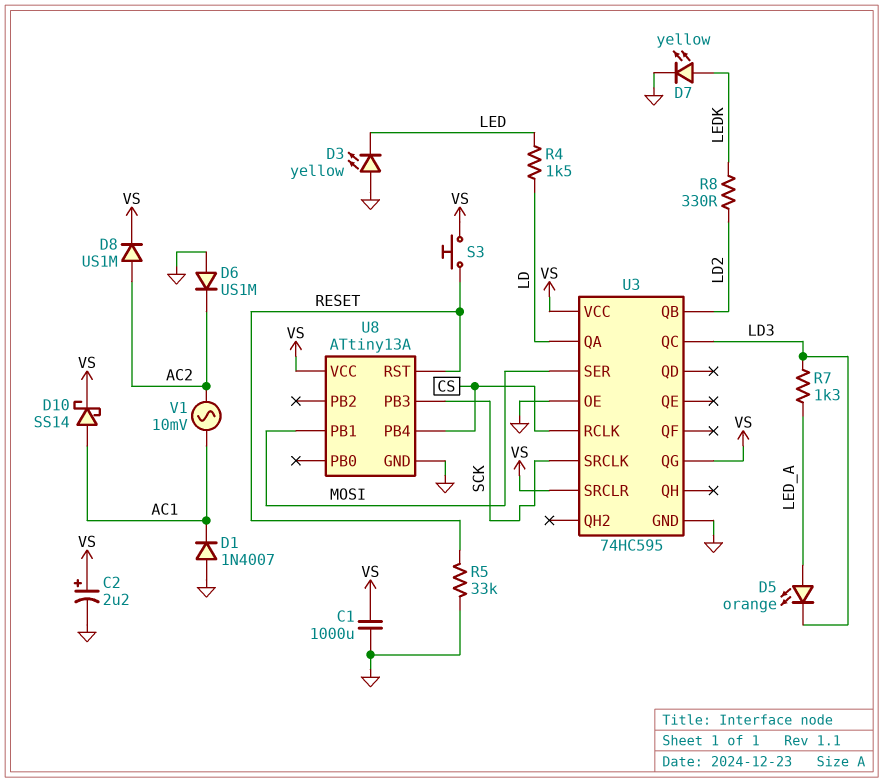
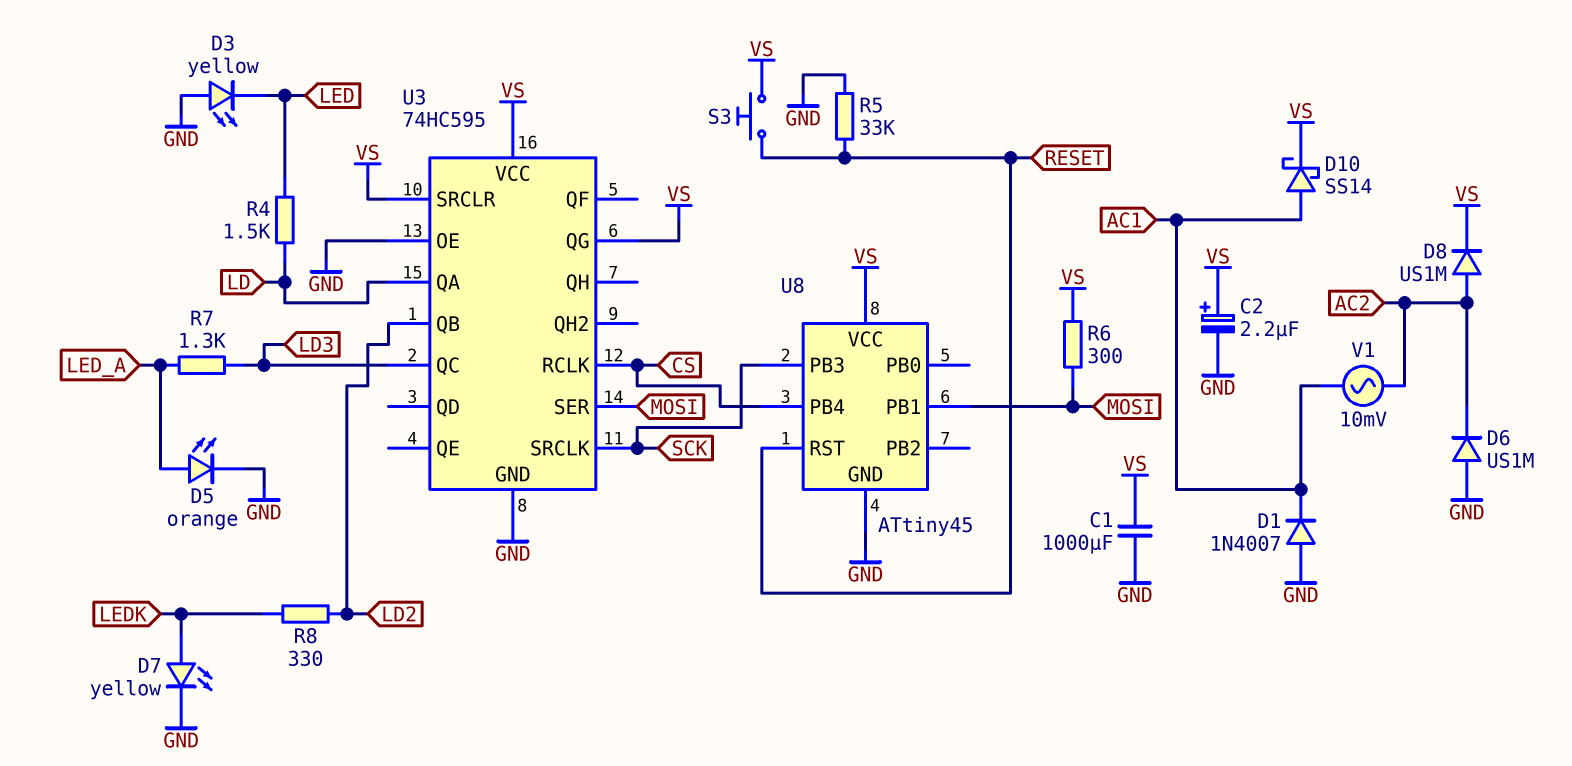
D5: LED orange (A LED_A, K LD3) -> LED orange (A LED_A, K GND)
R6: none -> 300 (MOSI, VS)
U8: ATtiny13A -> ATtiny45

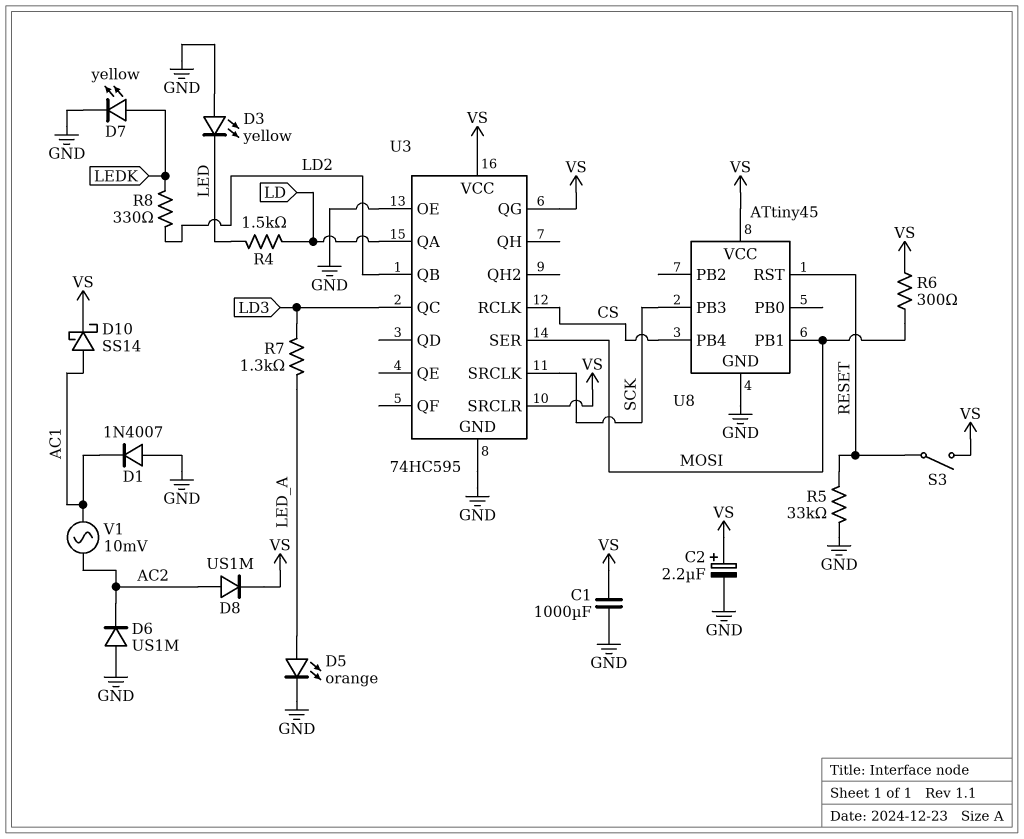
S3: button (RESET, VS) -> switch (RESET, VS)

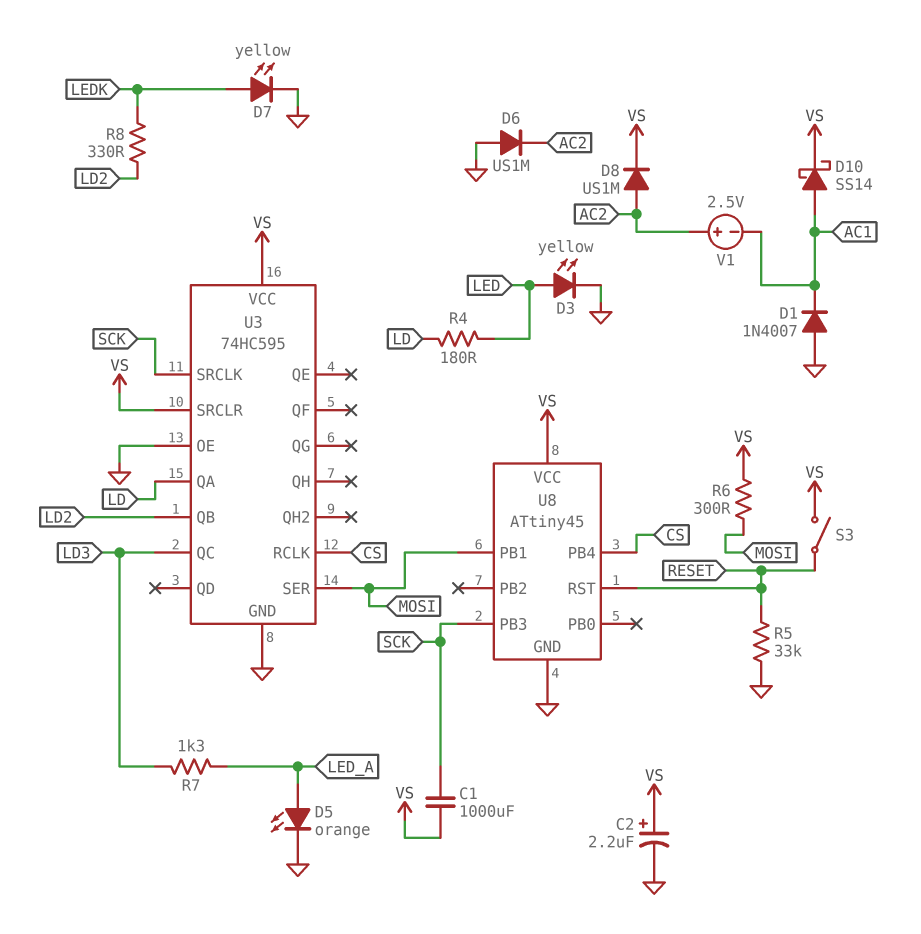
C1: 1000uF (GND, VS) -> 1000uF (SCK, VS)
D3: LED yellow (A GND, K LED) -> LED yellow (A LED, K GND)
R4: 1.5k (LD, LED) -> 180 (LD, LED)
U3 pin QG: VS -> none
V1: AC 10mV (AC1, AC2) -> 2.5V (plus AC2, minus AC1)

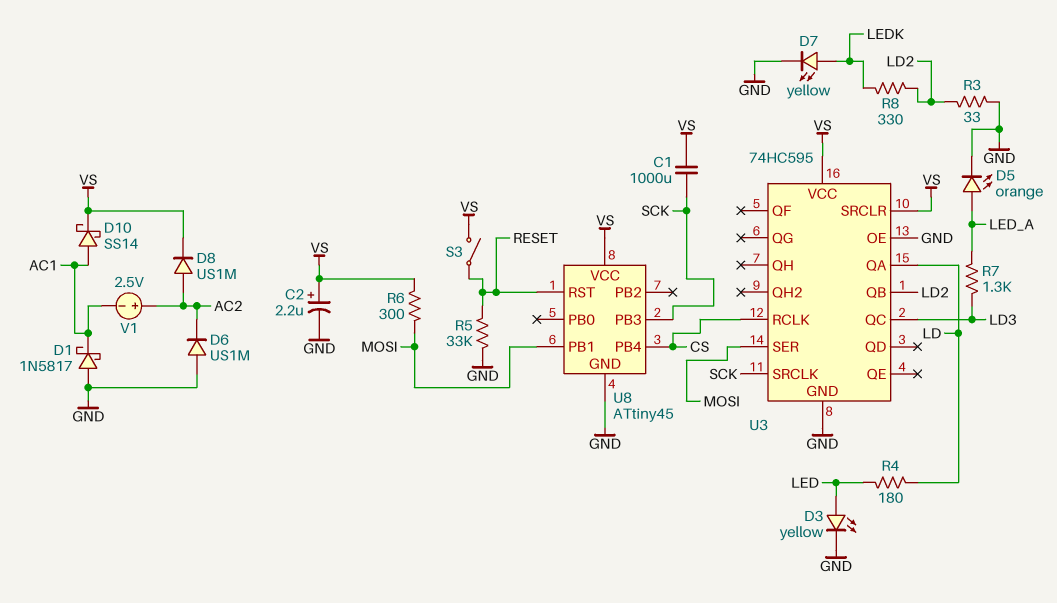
D1: diode 1N4007 (A GND, K AC1) -> schottky 1N5817 (A GND, K AC1)
R3: none -> 33 (GND, LD2)

